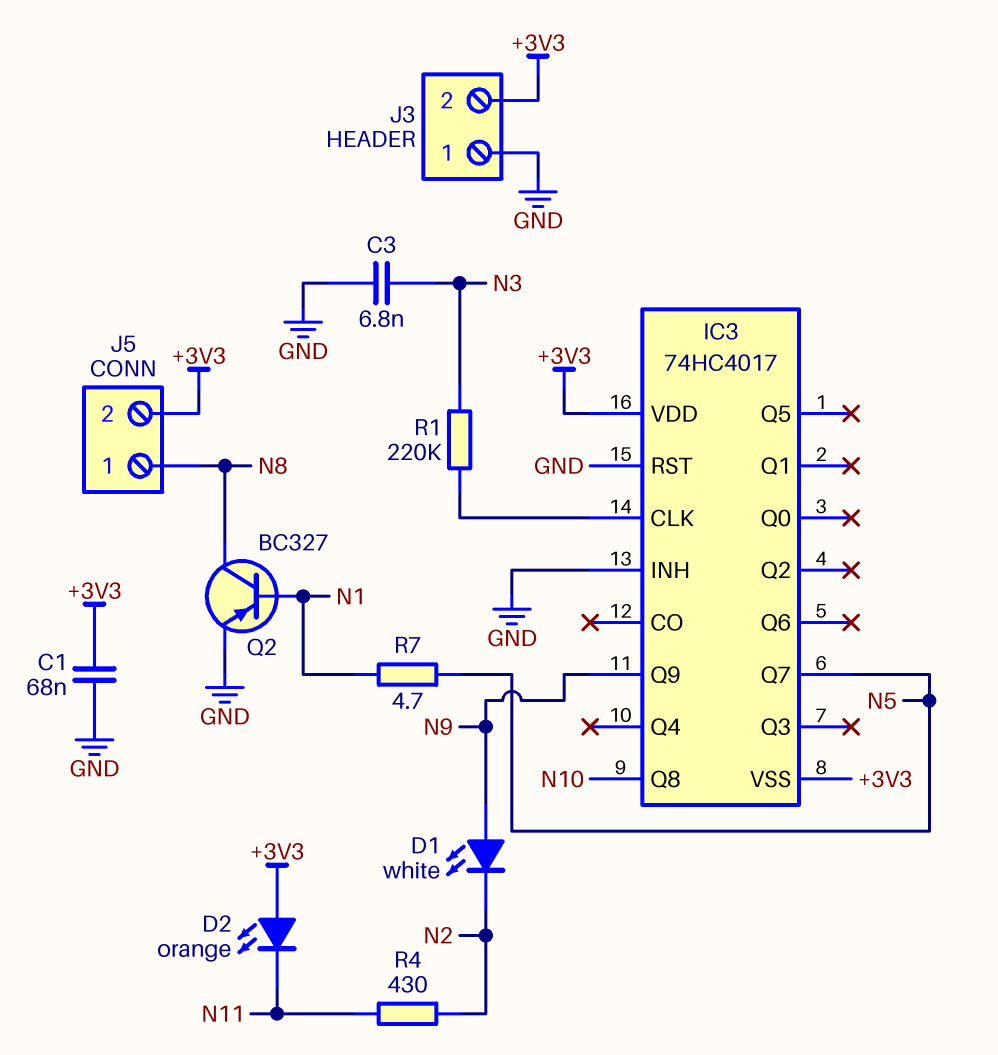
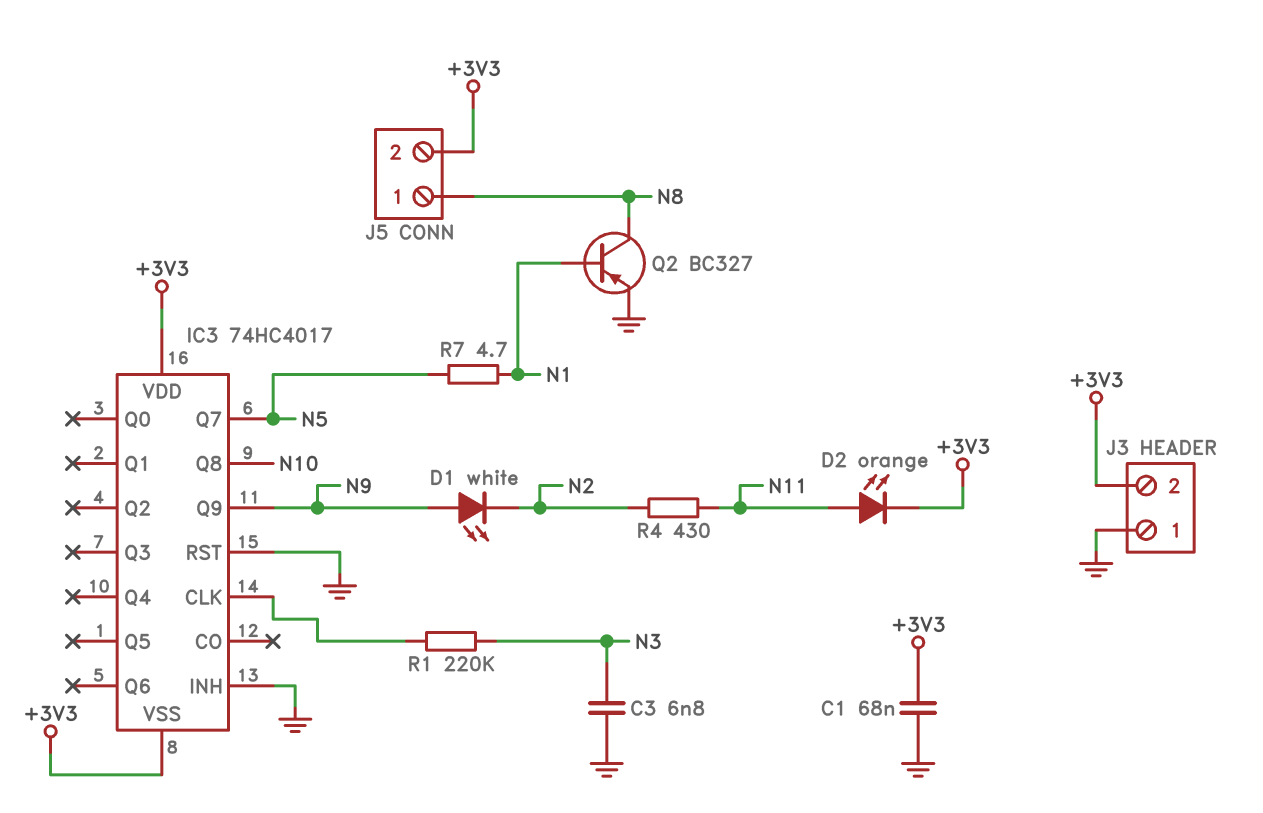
D2: LED orange (A +3V3, K N11) -> LED orange (A N11, K +3V3)

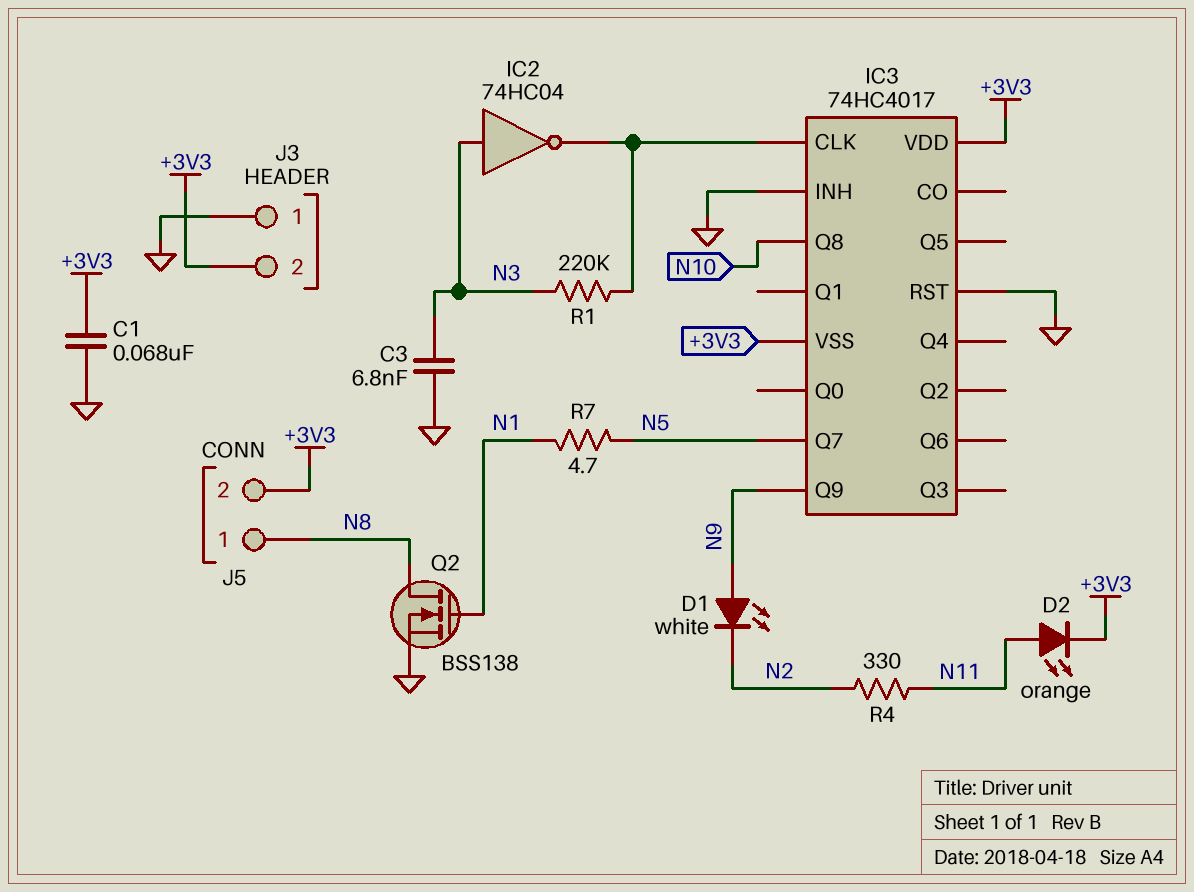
IC2: none -> NOT 74HC04 (in N3, out IC3/CLK)
Q2: PNP BC327 (B N1, C N8, E GND) -> NMOS BSS138 (G N1, D N8, S GND)
R4: 430 (N2, N11) -> 330 (N2, N11)

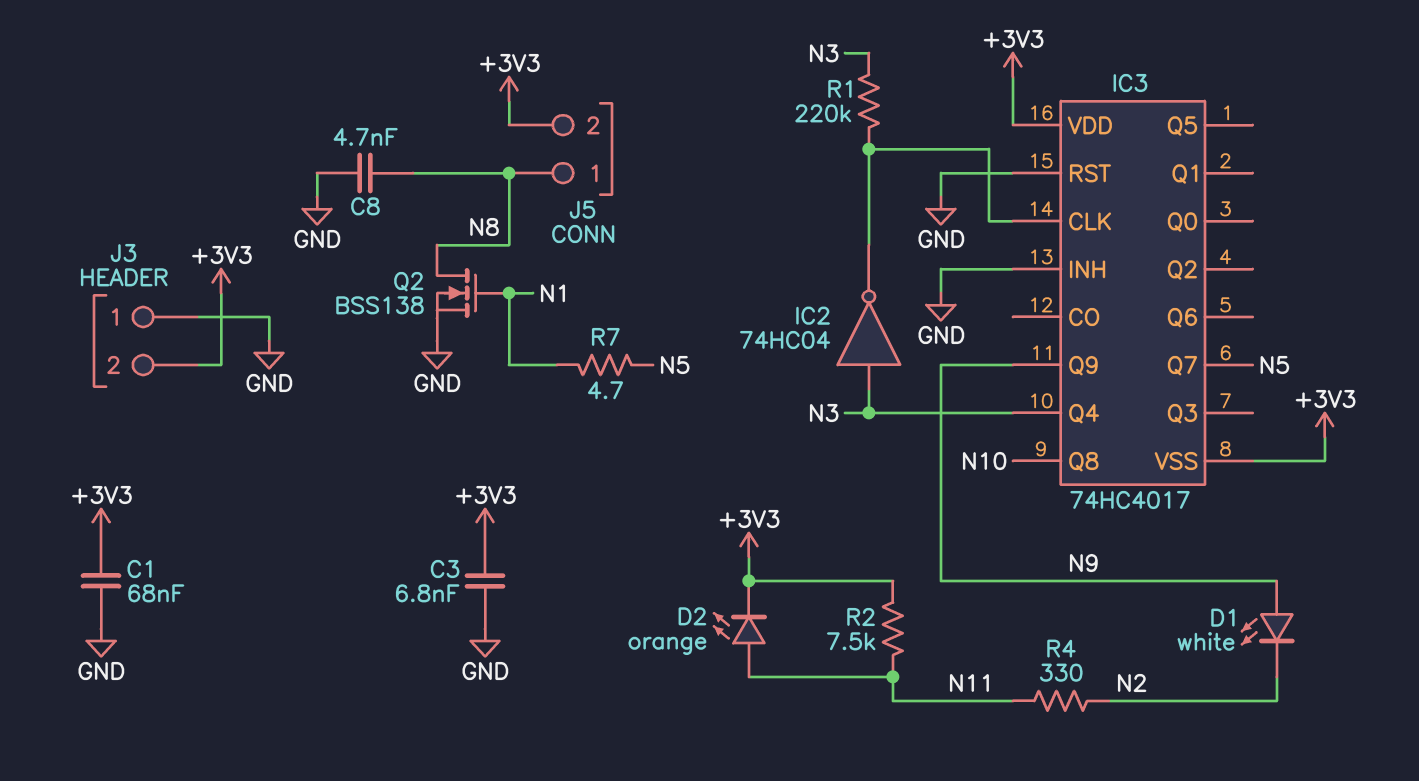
C3: 6.8nF (GND, N3) -> 6.8nF (+3V3, GND)
C8: none -> 4.7nF (GND, N8)
IC3 pin Q4: none -> N3
R2: none -> 7.5k (+3V3, N11)

